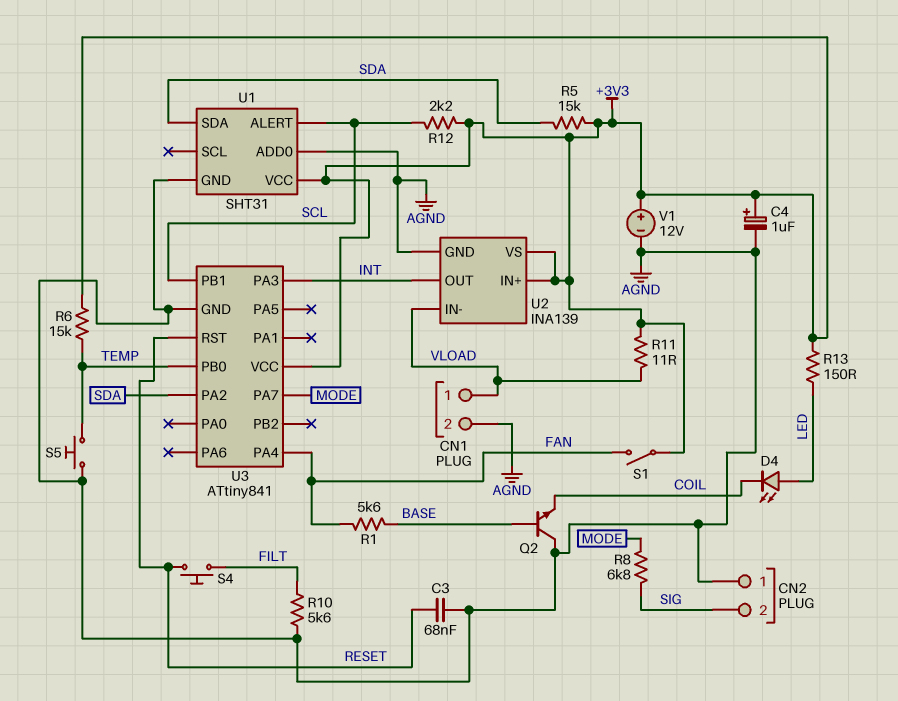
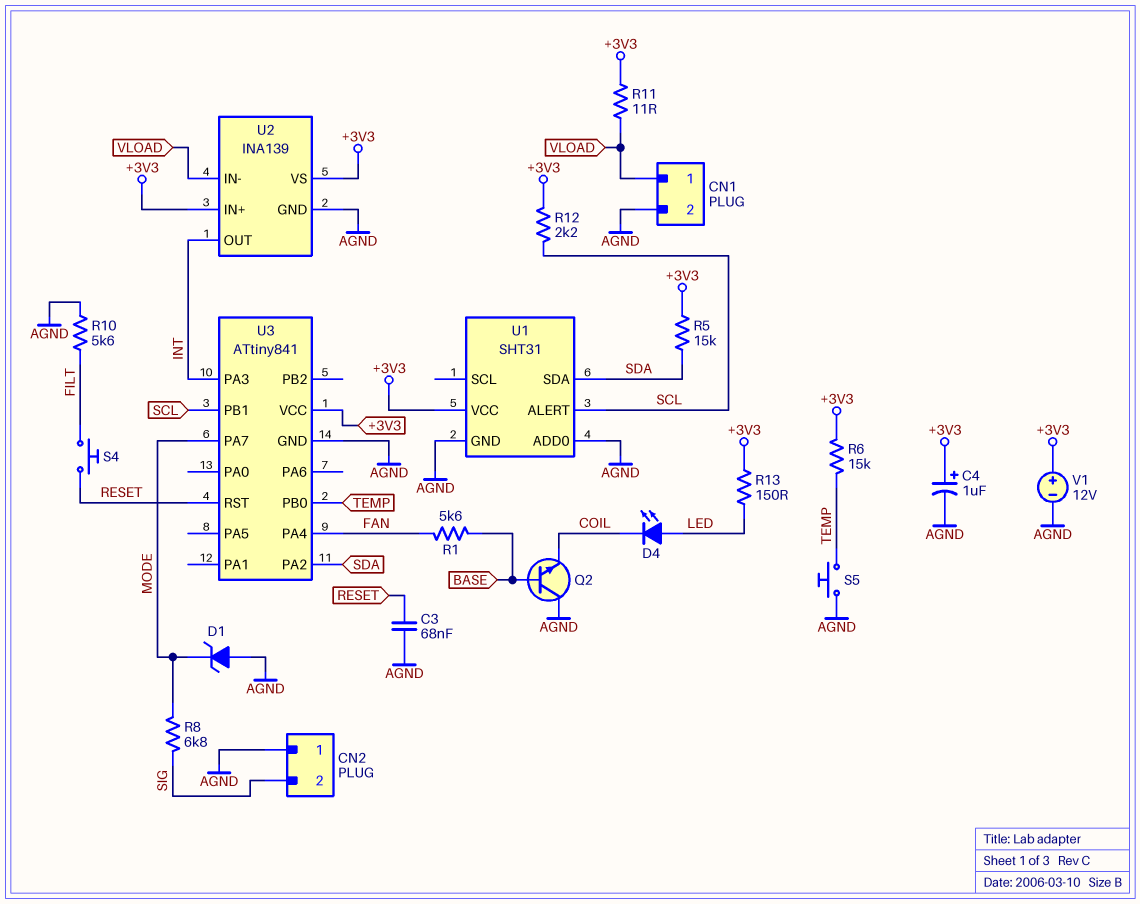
D1: none -> zener (A AGND, K MODE)
S1: switch (+3V3, FAN) -> none

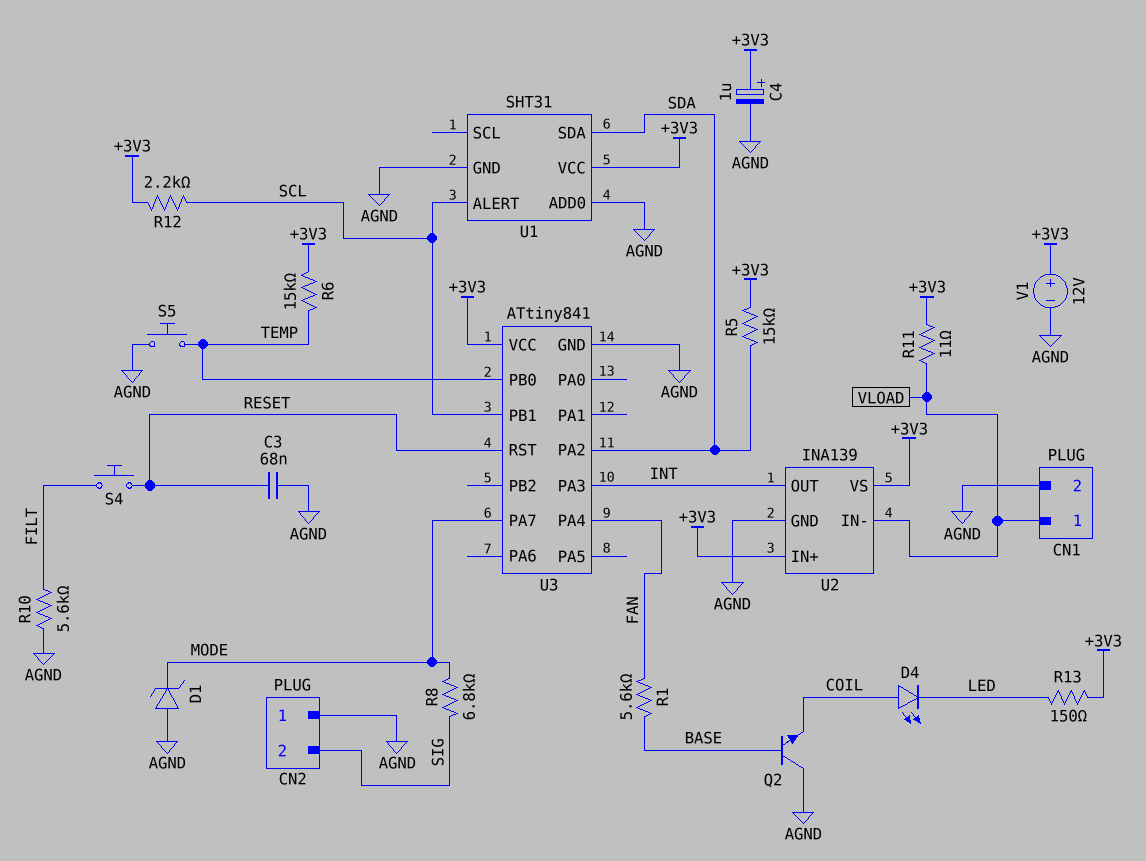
D4: LED (A LED, K COIL) -> LED (A COIL, K LED)

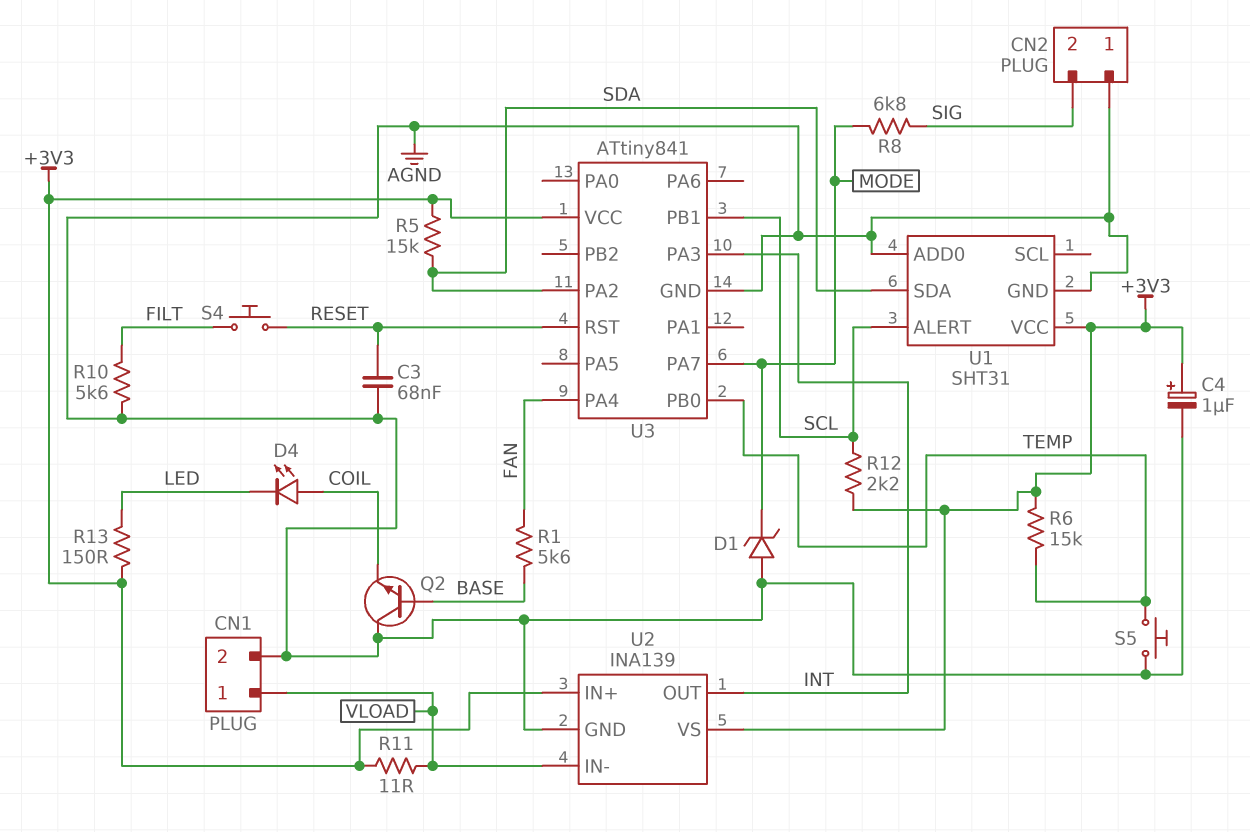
V1: 12V (plus +3V3, minus AGND) -> none

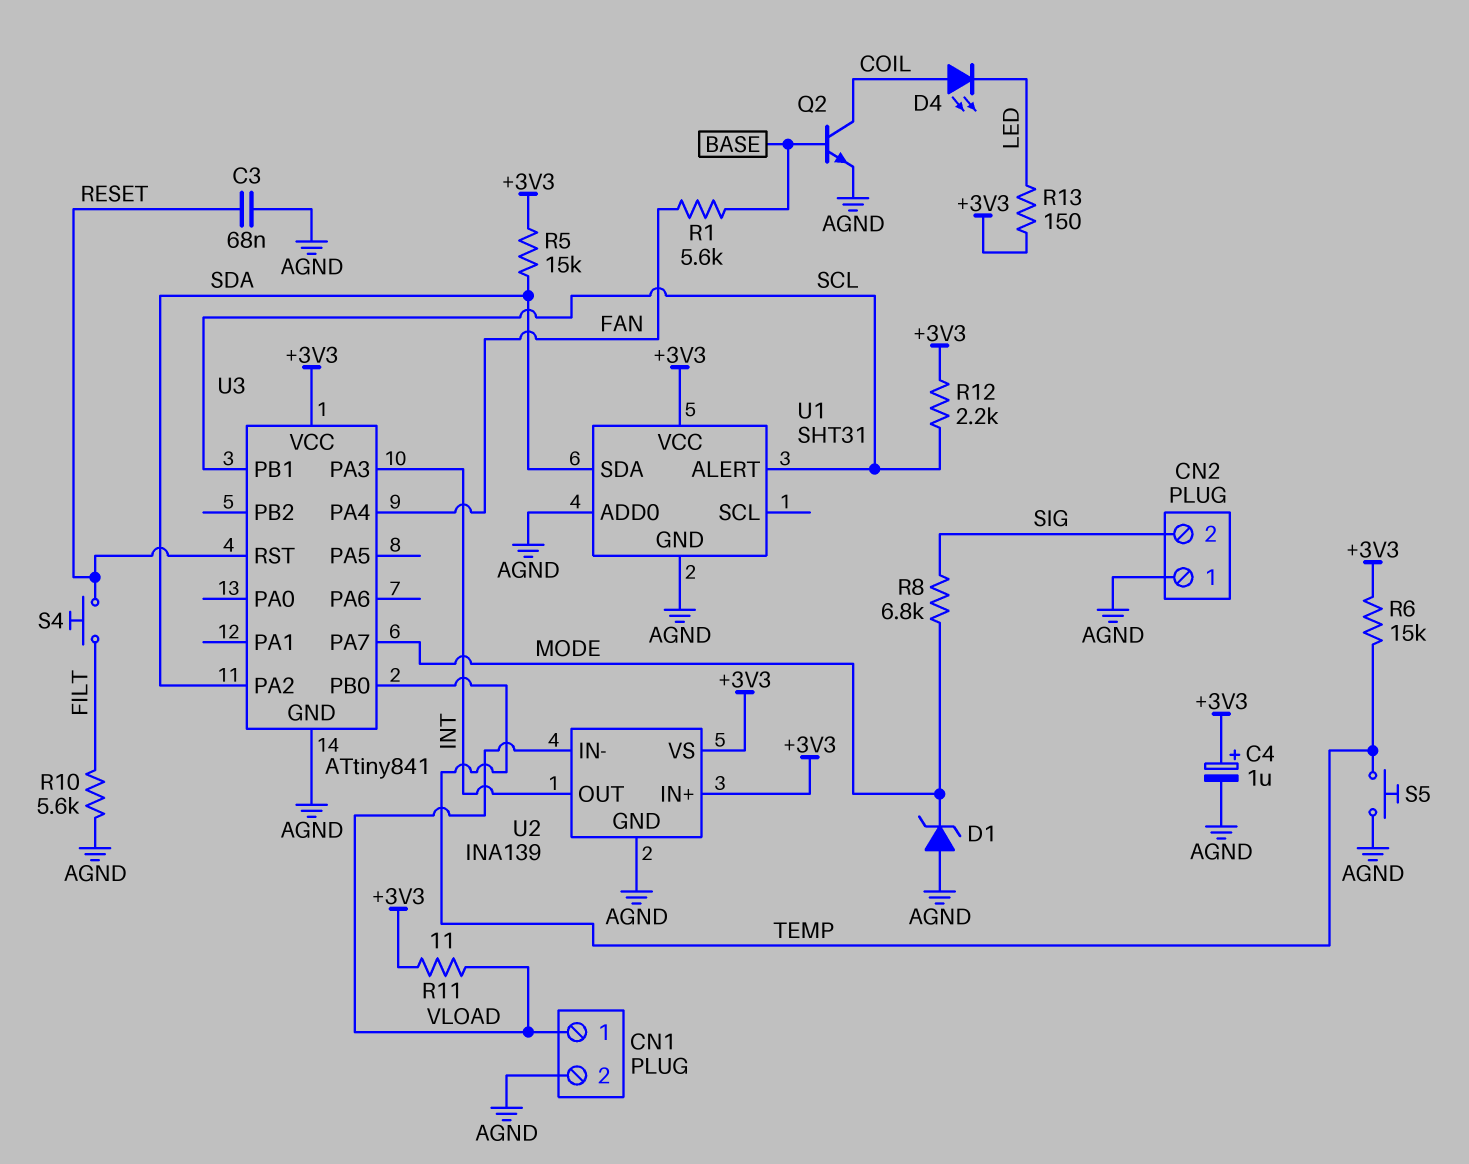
Q2: NPN (B BASE, C AGND, E COIL) -> NPN (B BASE, C COIL, E AGND)

